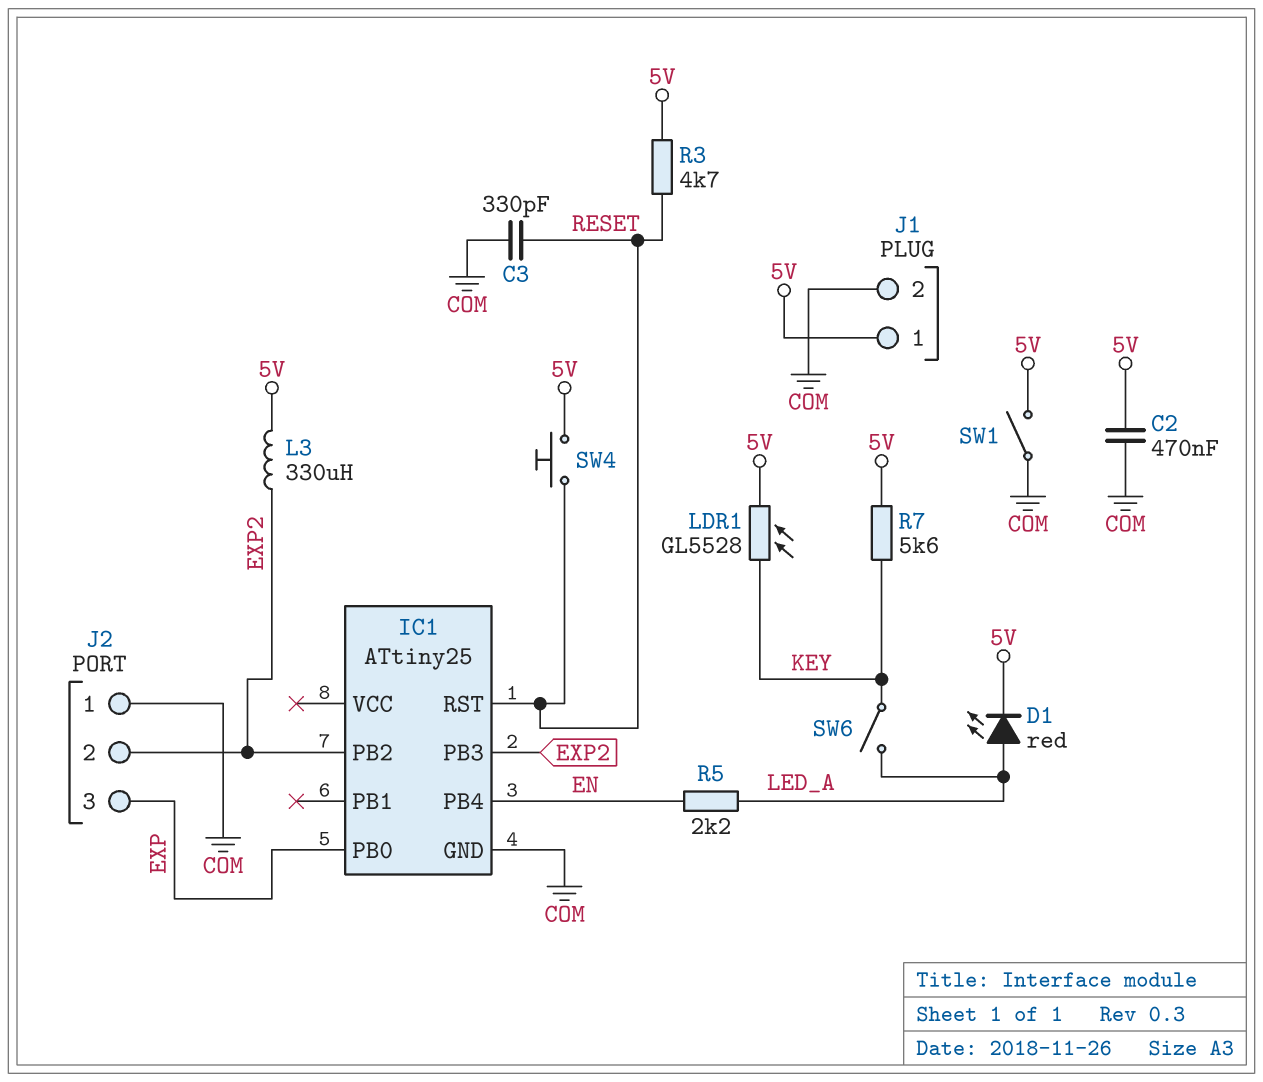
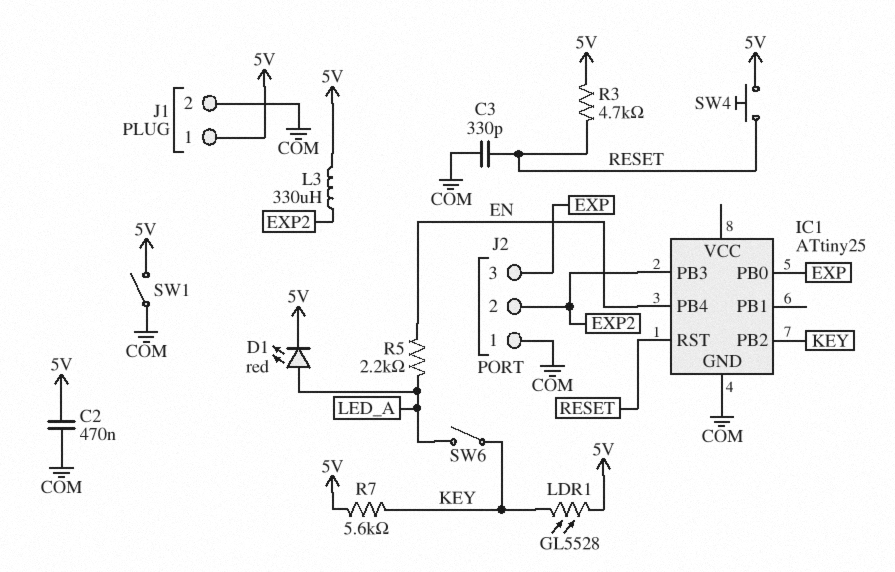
IC1 pin PB2: EXP2 -> KEY

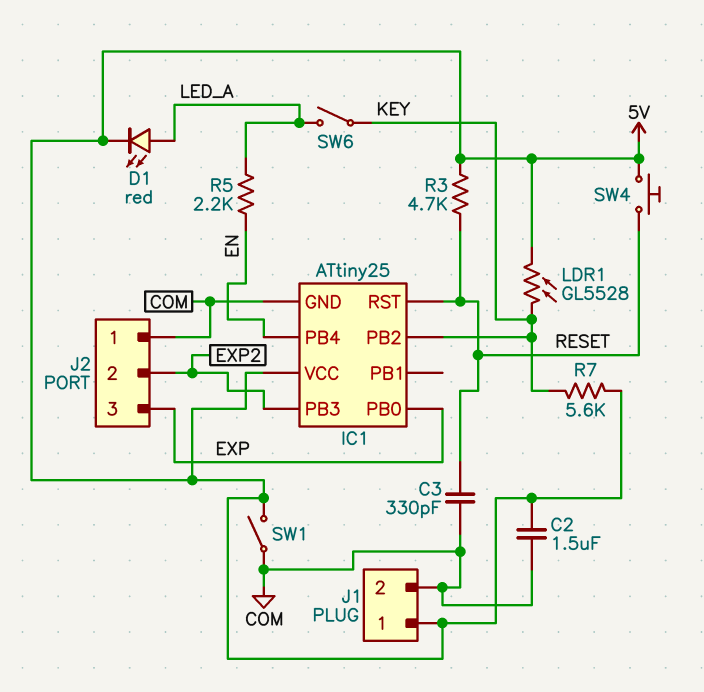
C2: 470nF (5V, COM) -> 1.5uF (5V, COM)
IC1 pin VCC: none -> 5V
L3: 330uH (5V, EXP2) -> none

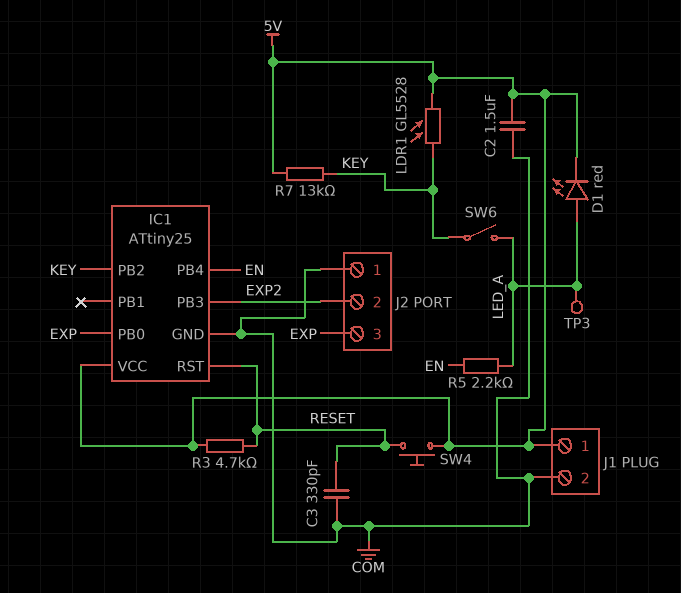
R7: 5.6k (5V, KEY) -> 13k (5V, KEY)
SW1: switch (5V, COM) -> none
TP3: none -> test point (LED_A)

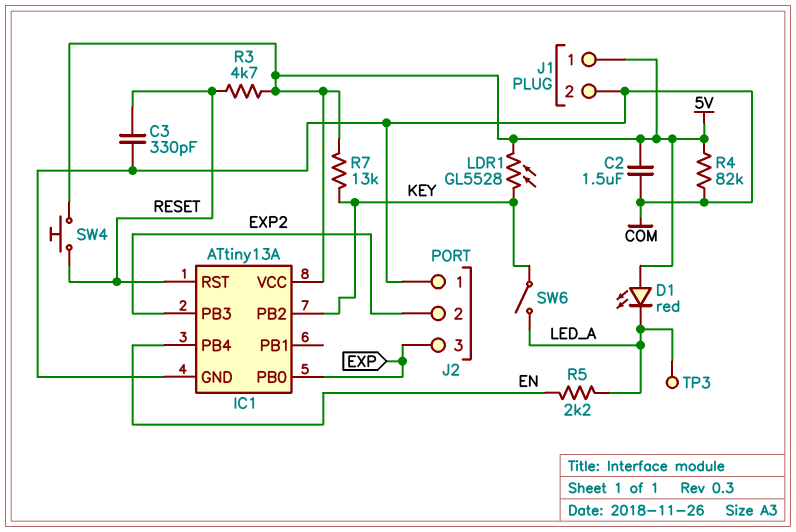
D1: LED red (A LED_A, K 5V) -> LED red (A 5V, K LED_A)
IC1: ATtiny25 -> ATtiny13A
R4: none -> 82k (5V, COM)

